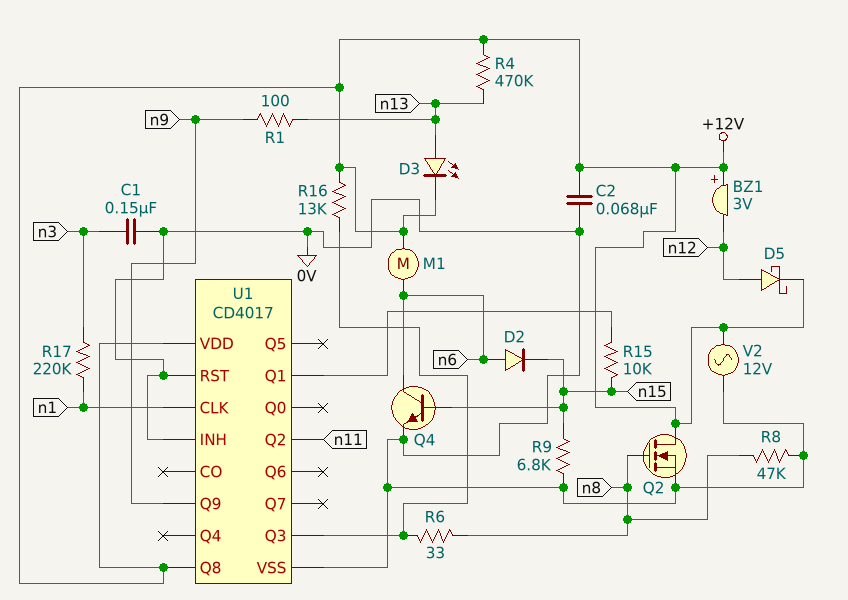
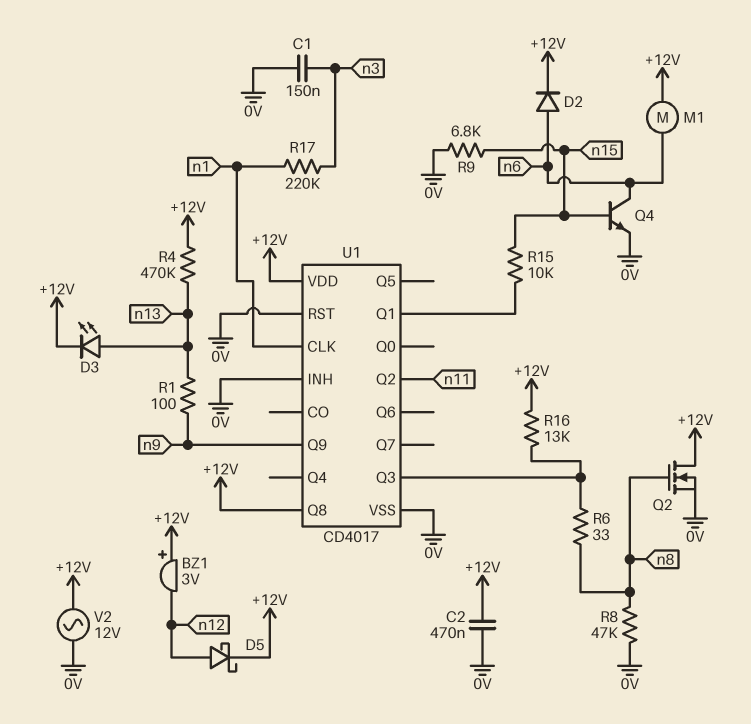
C2: 68nF (+12V, 0V) -> 470nF (+12V, 0V)
D2: diode (A n6, K n15) -> diode (A n6, K +12V)

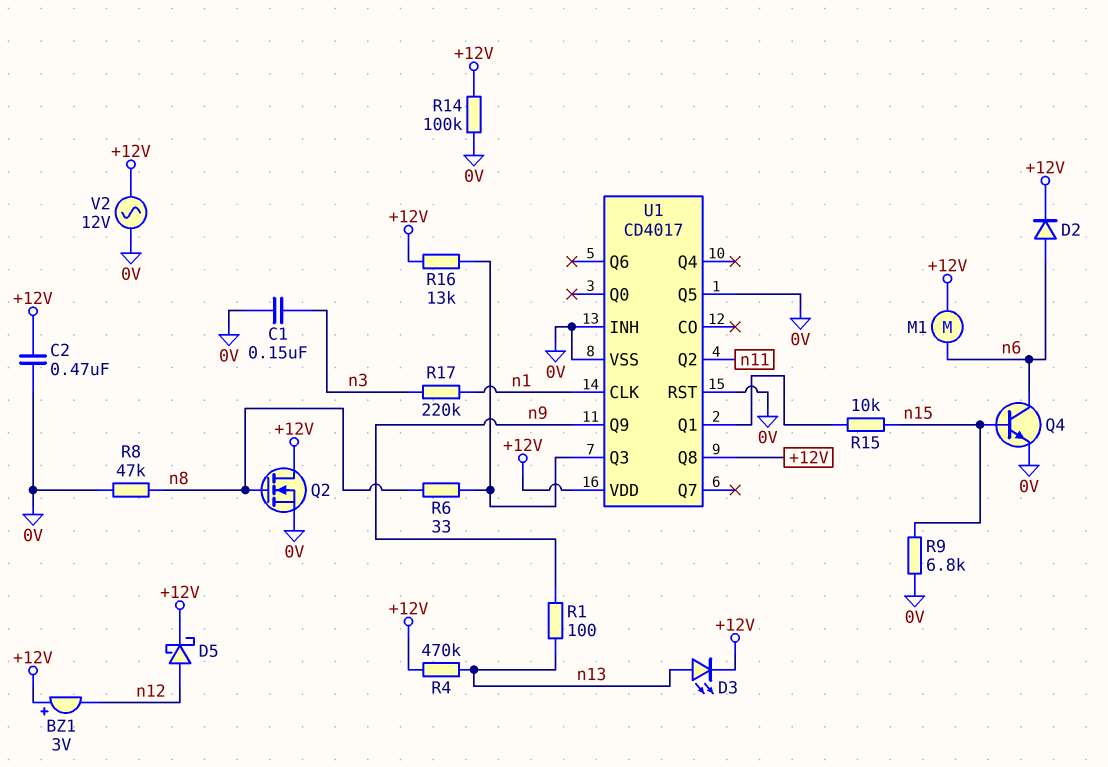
R14: none -> 100k (+12V, 0V)
U1 pin Q5: none -> 0V

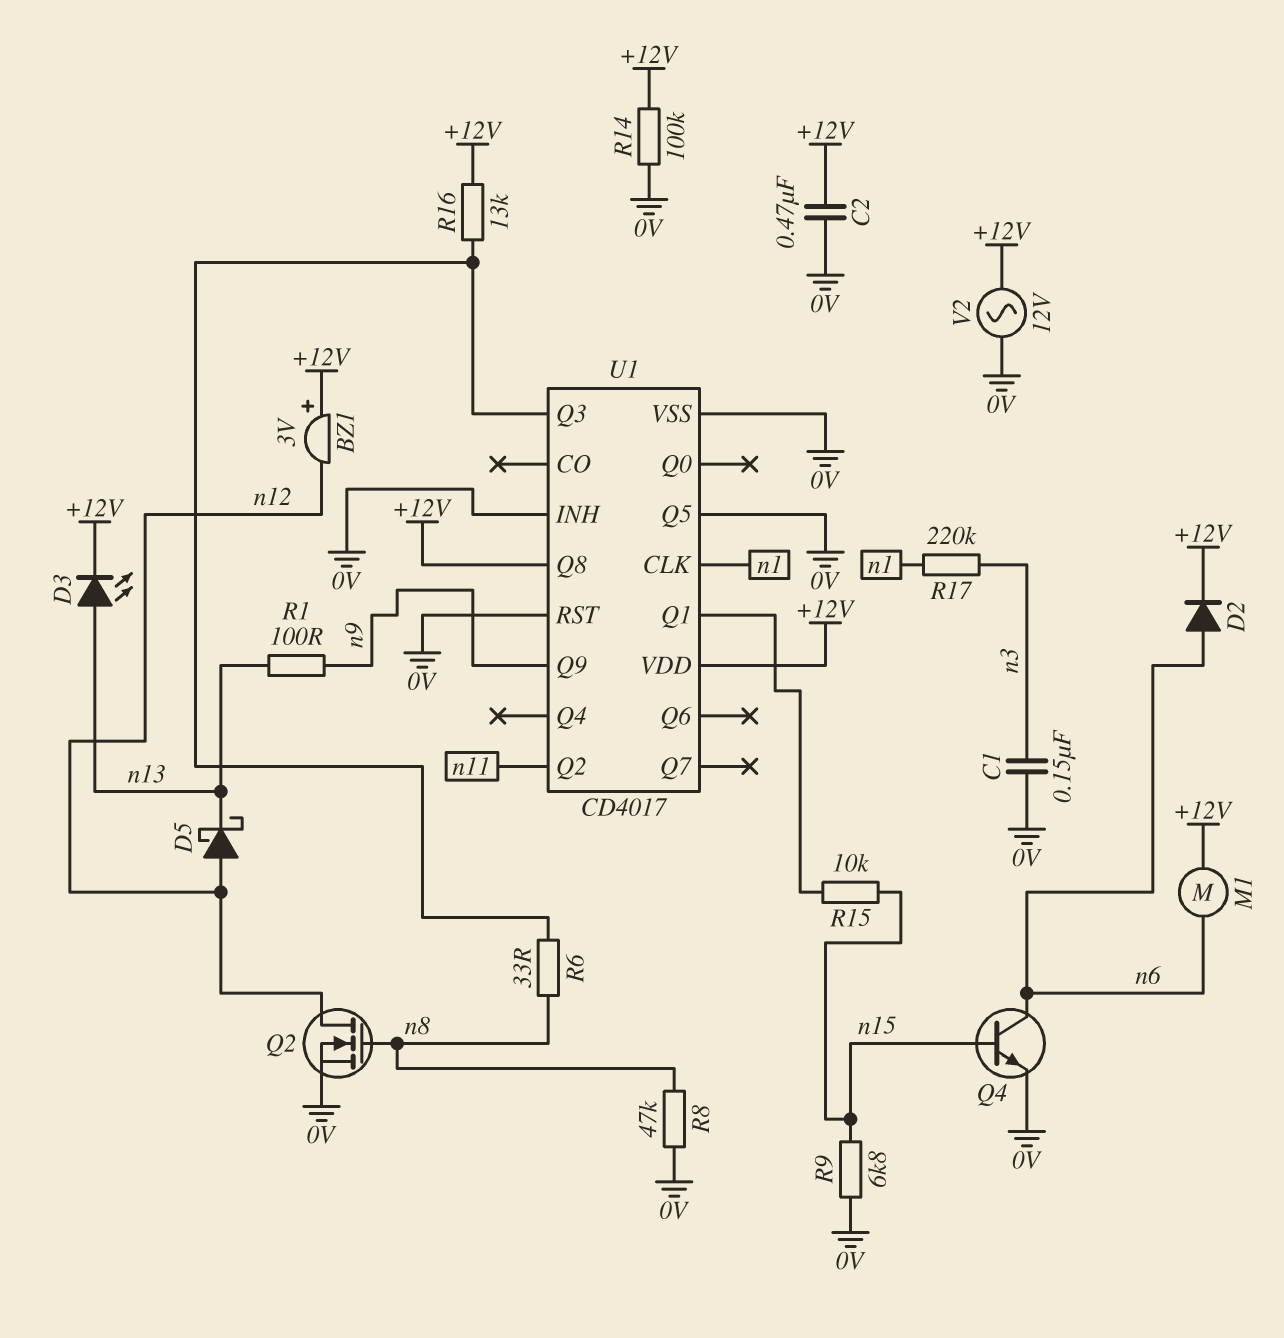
D5: schottky (A n12, K +12V) -> schottky (A n12, K n13)
Q2: NMOS (G n8, D +12V, S 0V) -> NMOS (G n8, D n12, S 0V)
R4: 470k (+12V, n13) -> none

